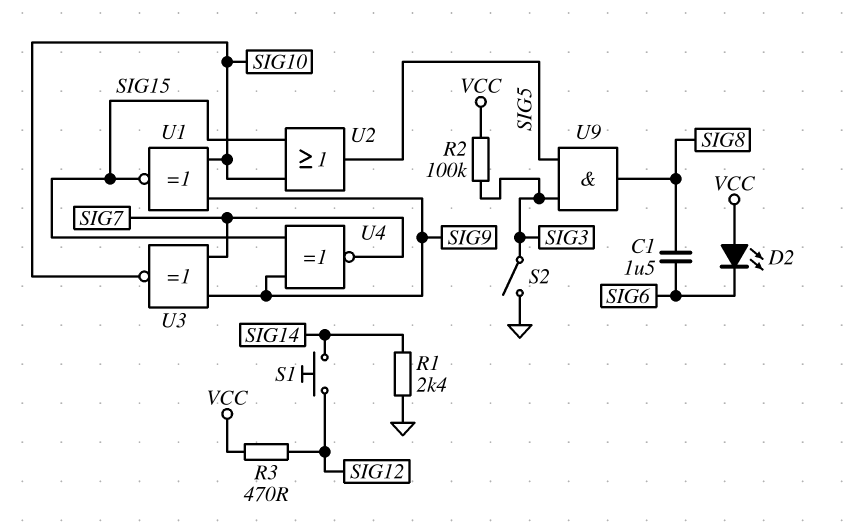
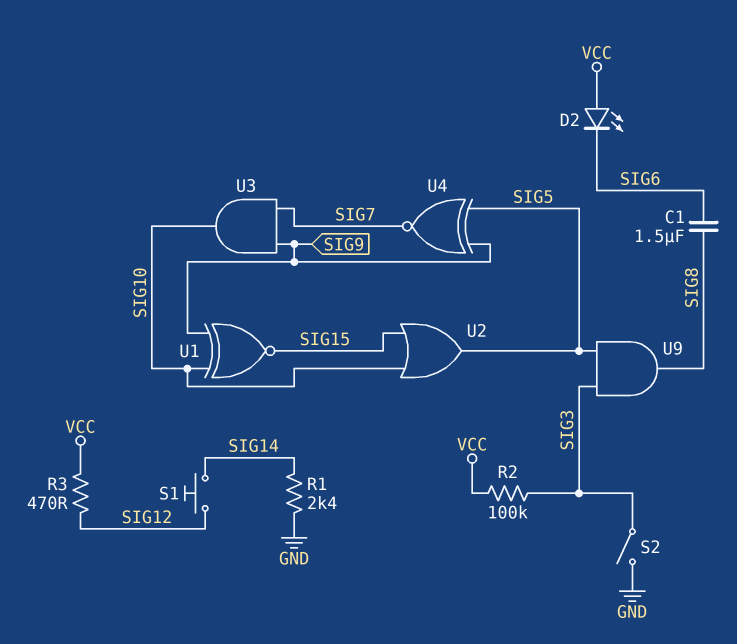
U3: XNOR (in SIG7, in SIG9, out SIG10) -> AND (in SIG7, in SIG9, out SIG10)
U4: XNOR (in SIG9, in SIG15, out SIG7) -> XNOR (in SIG5, in SIG9, out SIG7)

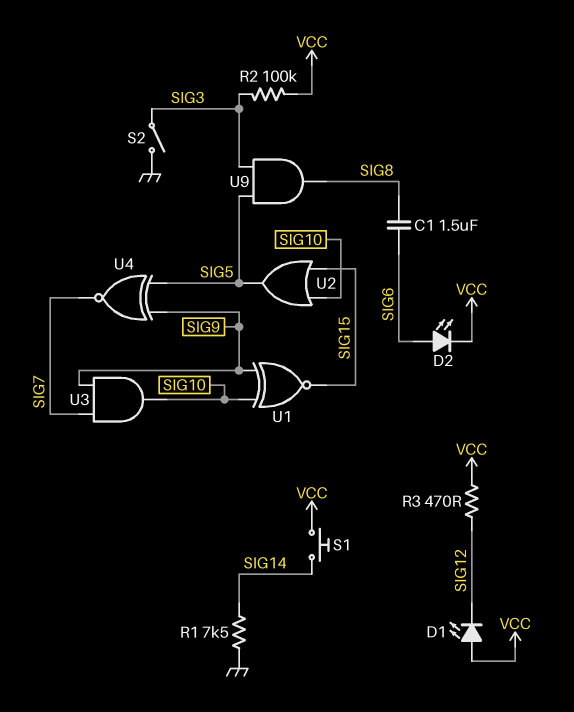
D1: none -> LED (A VCC, K SIG12)
D2: LED (A VCC, K SIG6) -> LED (A SIG6, K VCC)
R1: 2.4k (GND, SIG14) -> 7.5k (GND, SIG14)
S1: button (SIG12, SIG14) -> button (SIG14, VCC)

